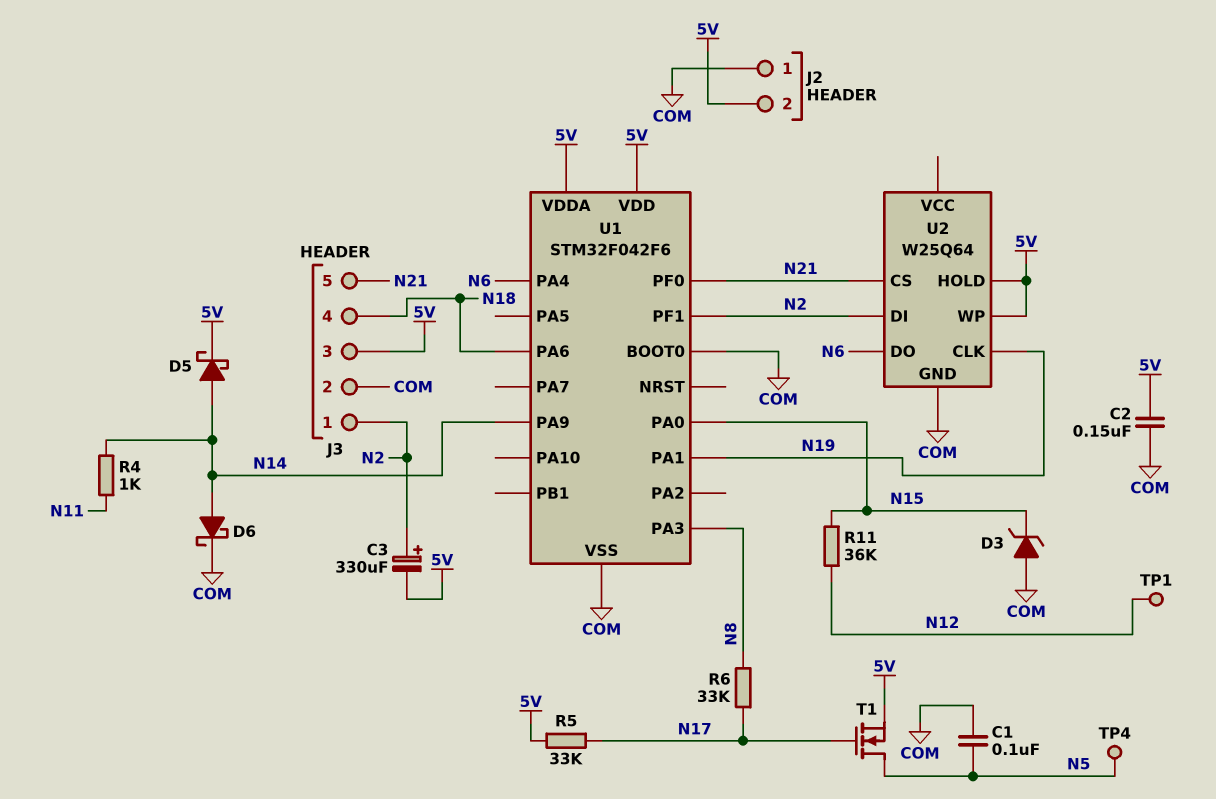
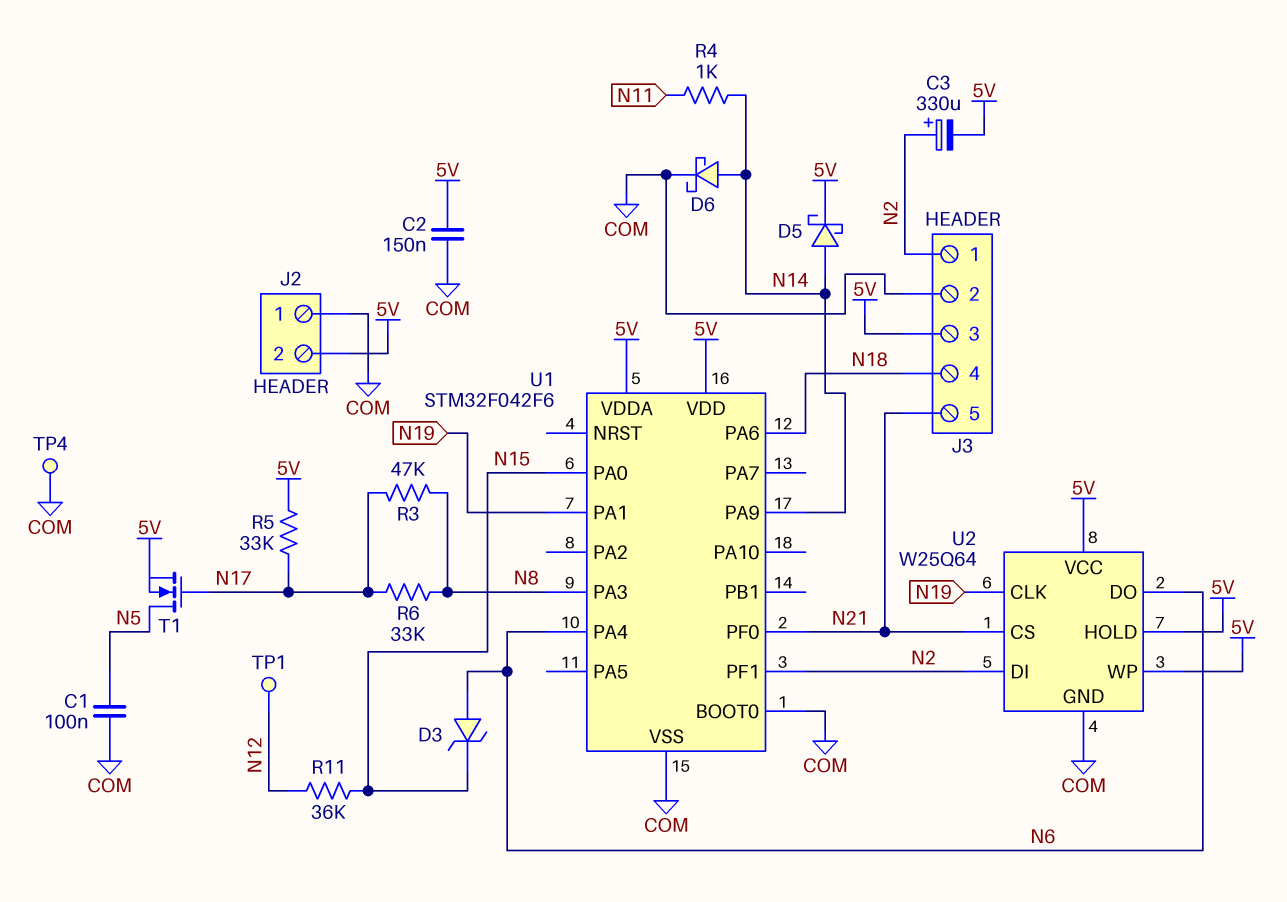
D3: zener (A COM, K N15) -> zener (A N6, K N15)
R3: none -> 47k (N8, N17)
TP4: test point (N5) -> test point (COM)
U2 pin VCC: none -> 5V

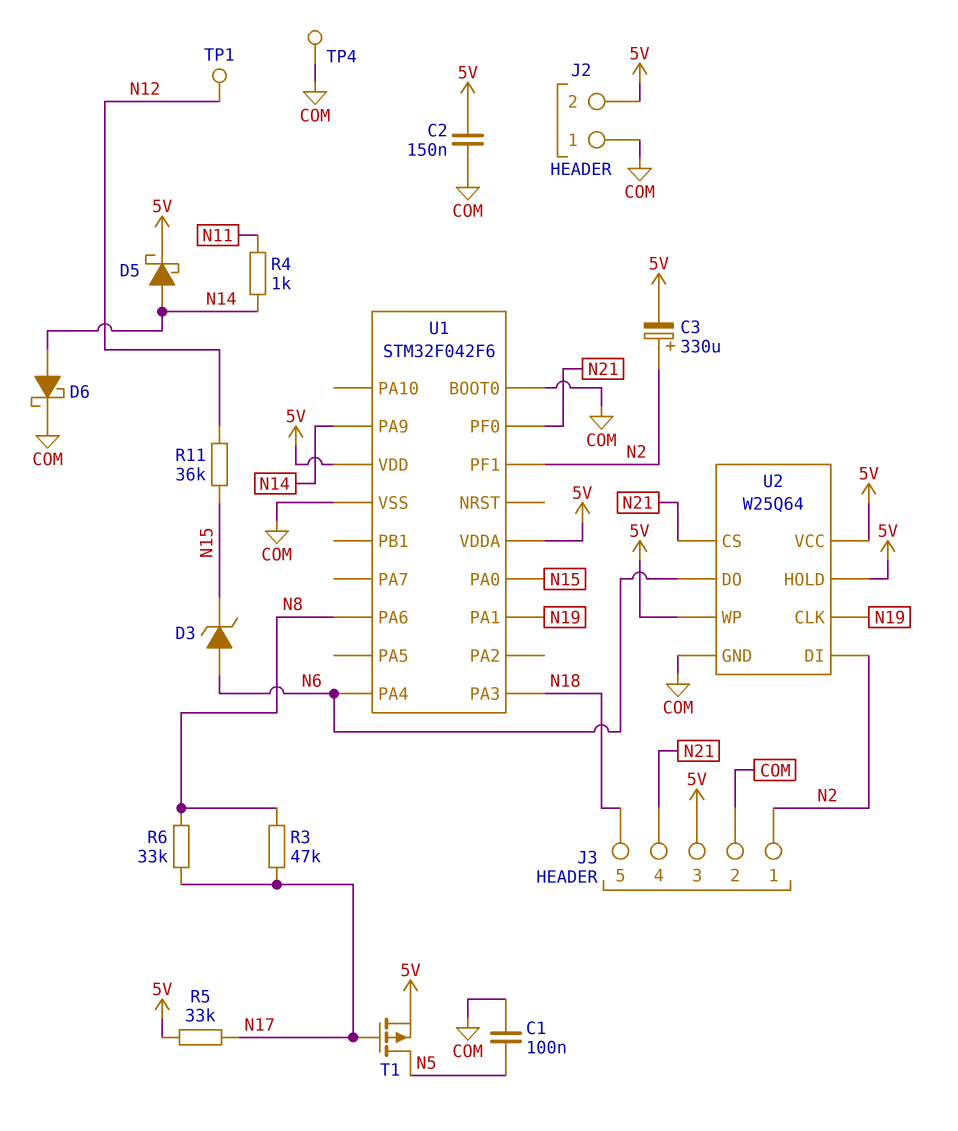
J3 pin 4: N18 -> N21
J3 pin 5: N21 -> N18
T1: NMOS (G N17, D N5, S 5V) -> PMOS (G N17, D N5, S 5V)
U1 pin PA3: N8 -> N18
U1 pin PA6: N18 -> N8

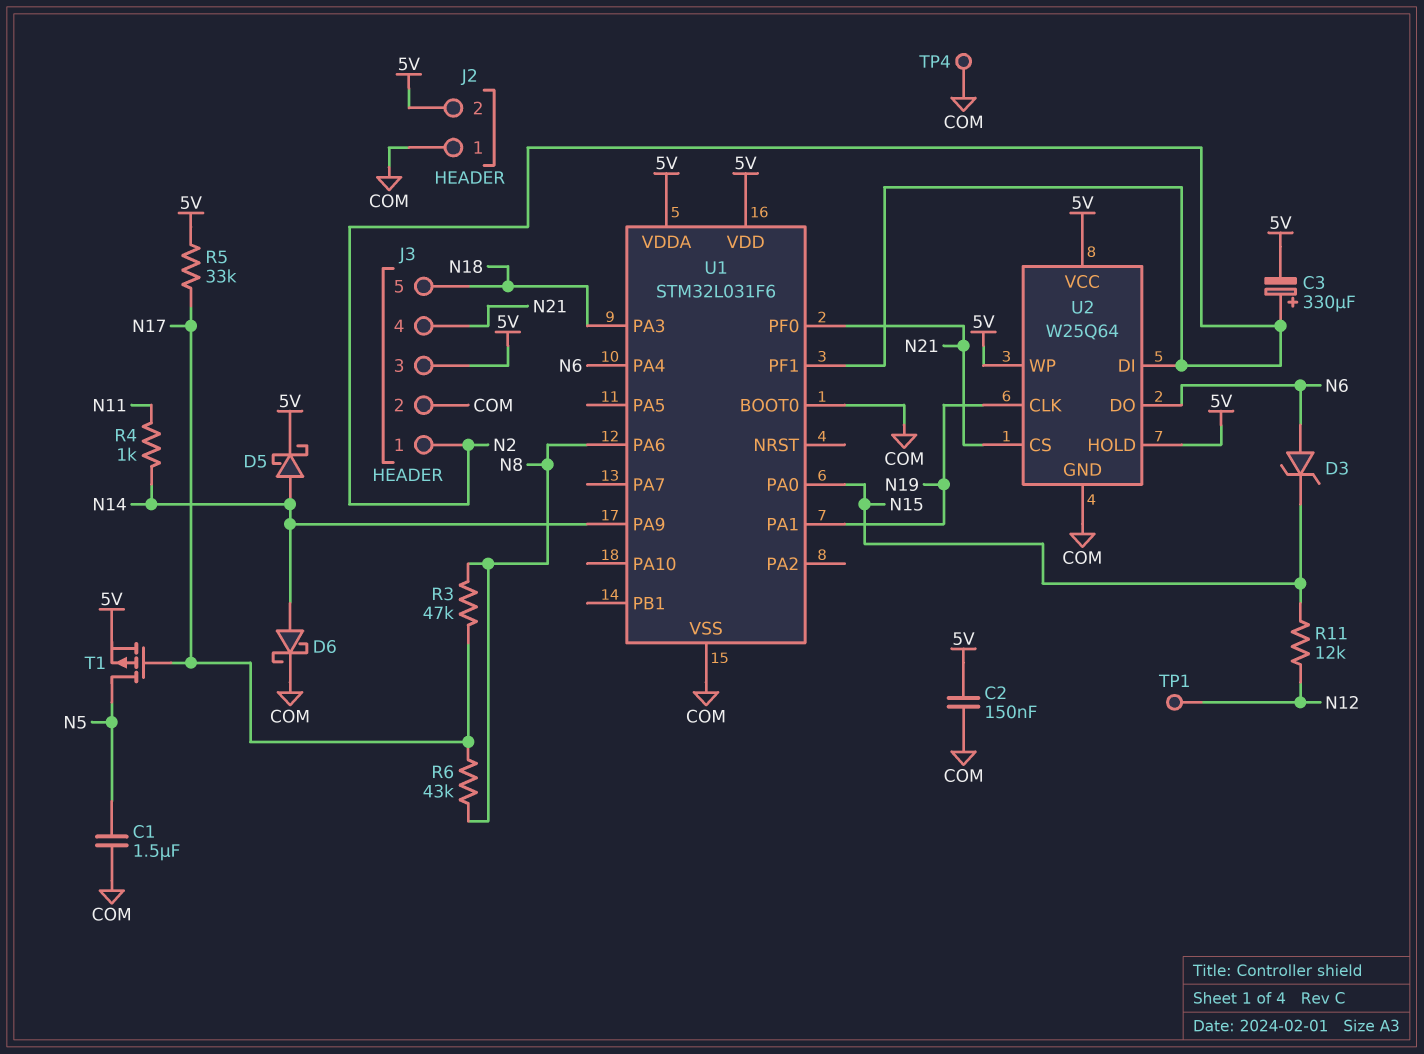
C1: 100nF (COM, N5) -> 1.5uF (COM, N5)
R6: 33k (N8, N17) -> 43k (N8, N17)
R11: 36k (N12, N15) -> 12k (N12, N15)
U1: STM32F042F6 -> STM32L031F6

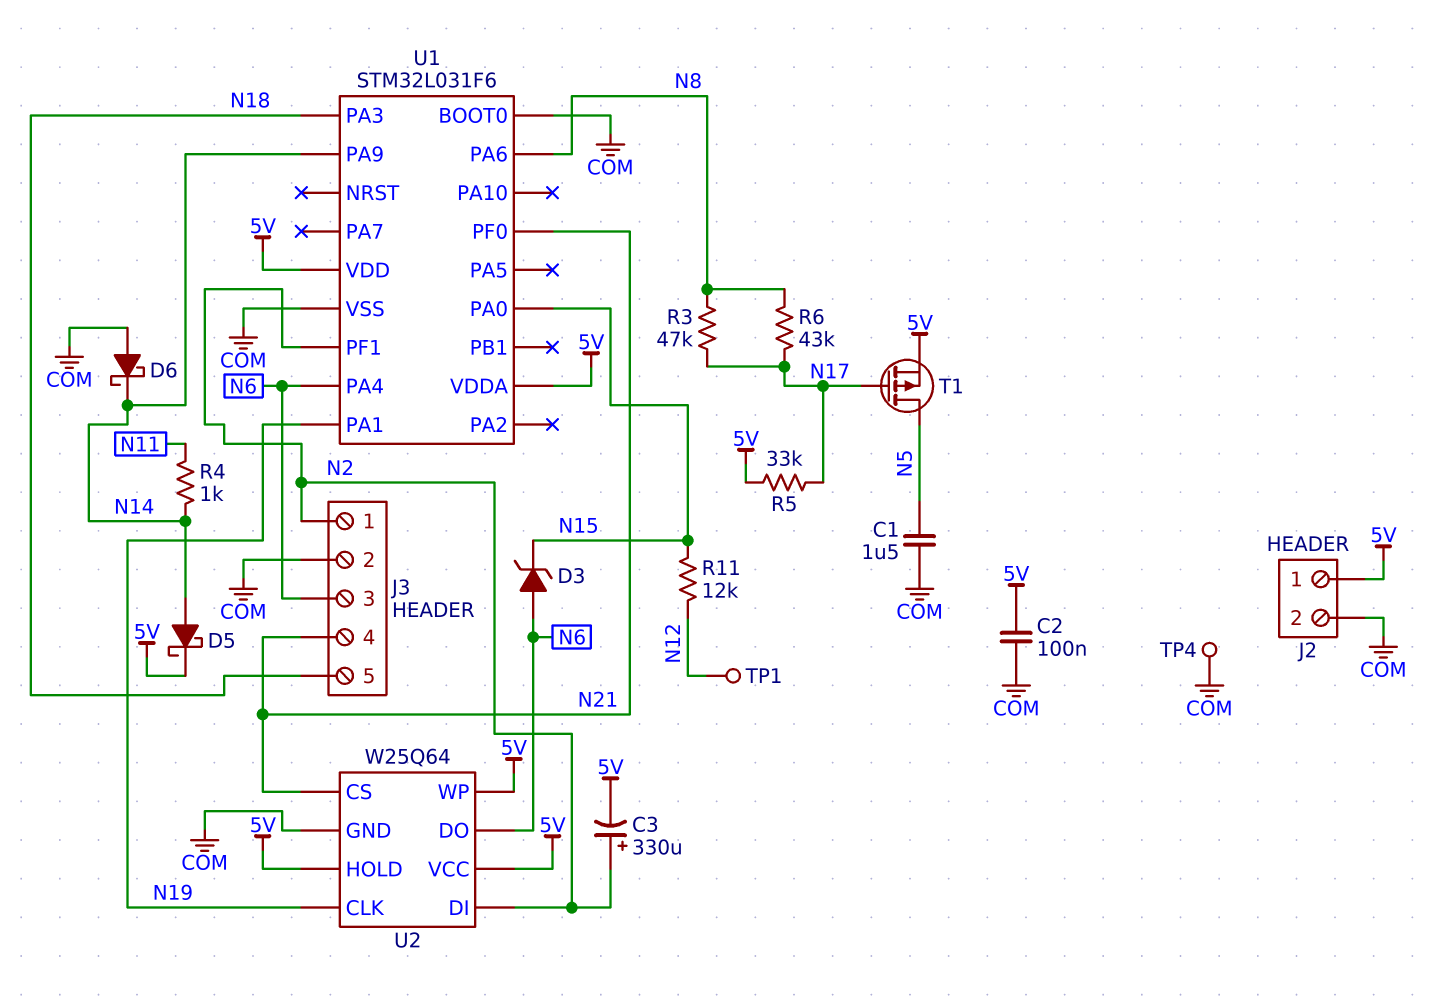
C2: 150nF (5V, COM) -> 100nF (5V, COM)
D6: schottky (A N14, K COM) -> schottky (A COM, K N14)
J2 pin 1: COM -> 5V
J2 pin 2: 5V -> COM
J3 pin 3: 5V -> N6

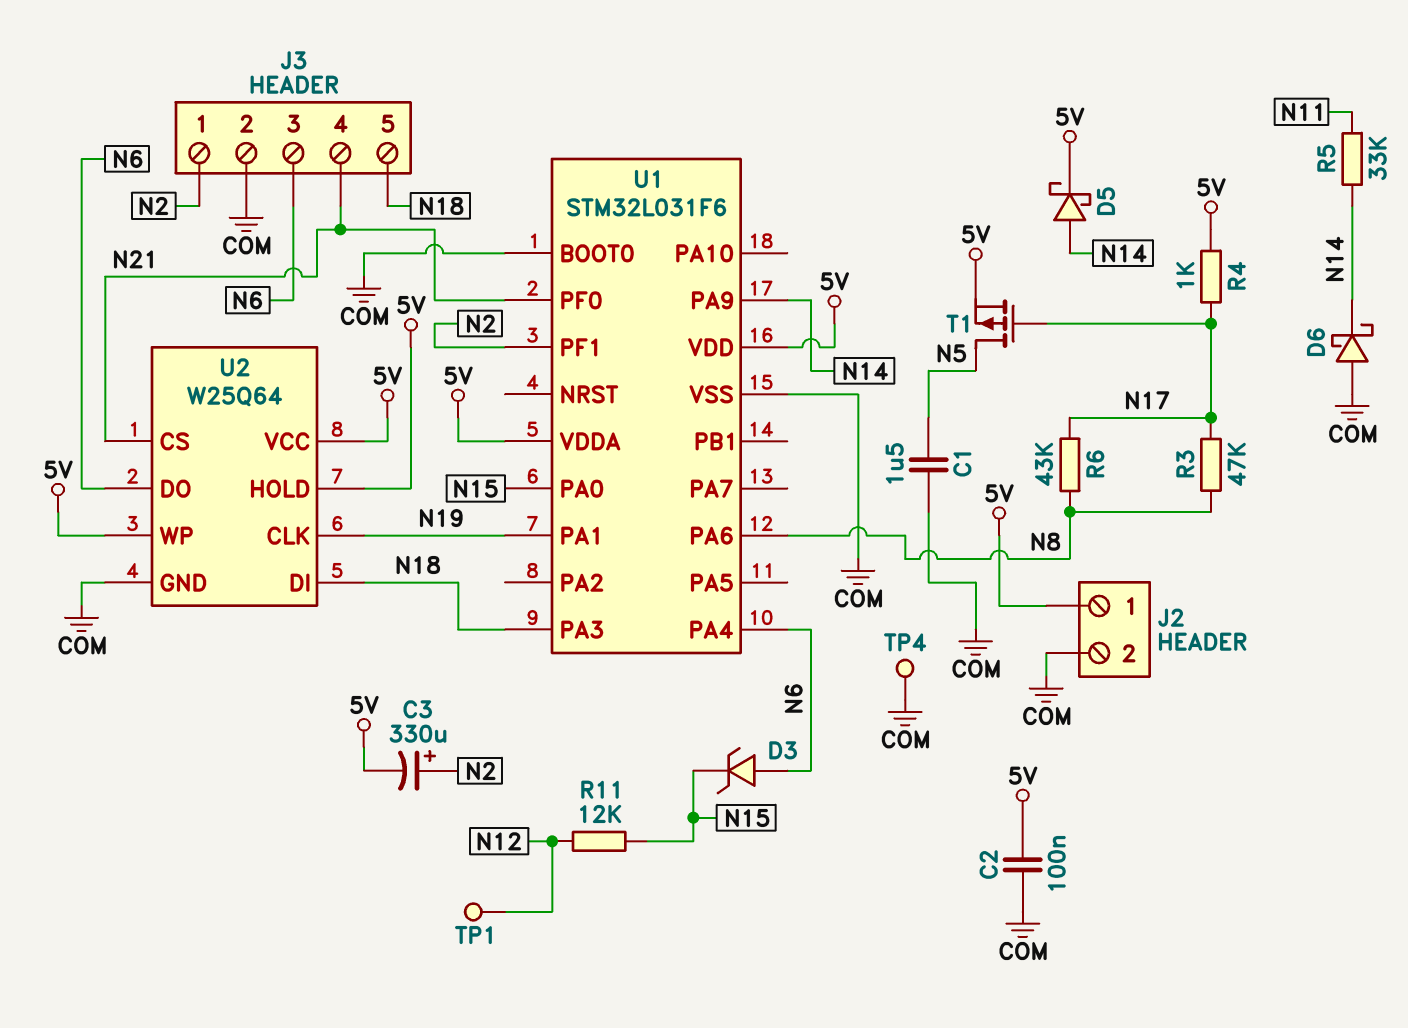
R4: 1k (N11, N14) -> 1k (5V, N17)
R5: 33k (5V, N17) -> 33k (N11, N14)
U2 pin DI: N2 -> N18

